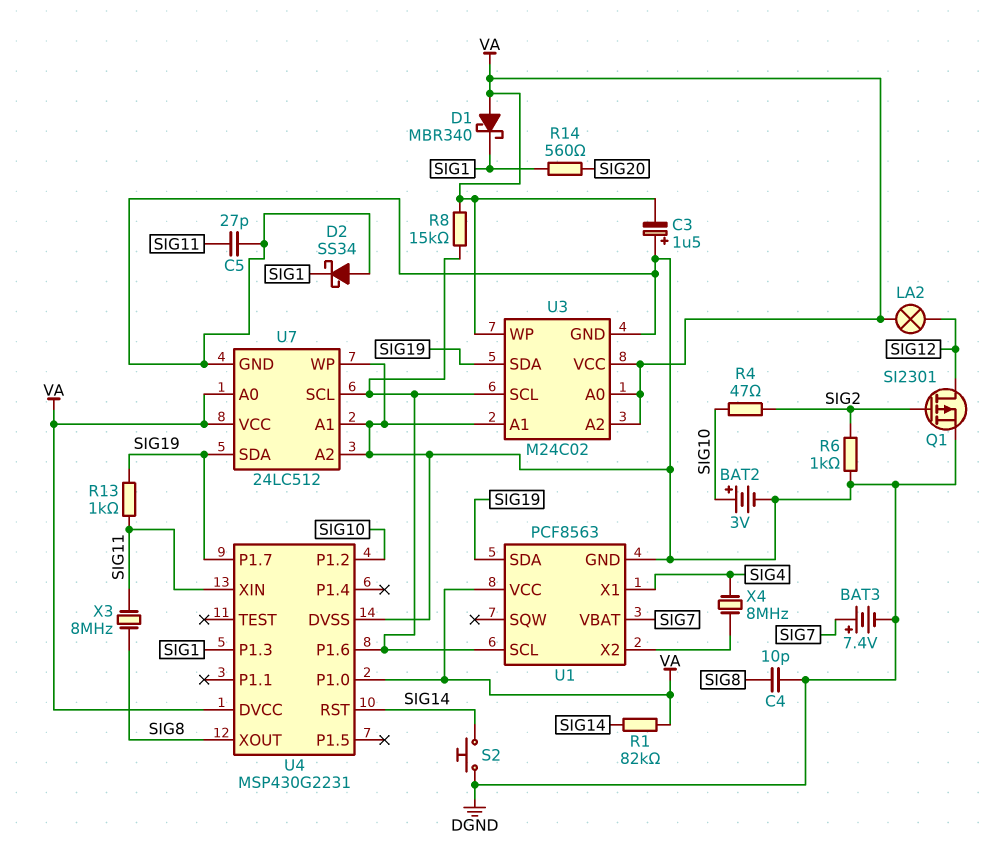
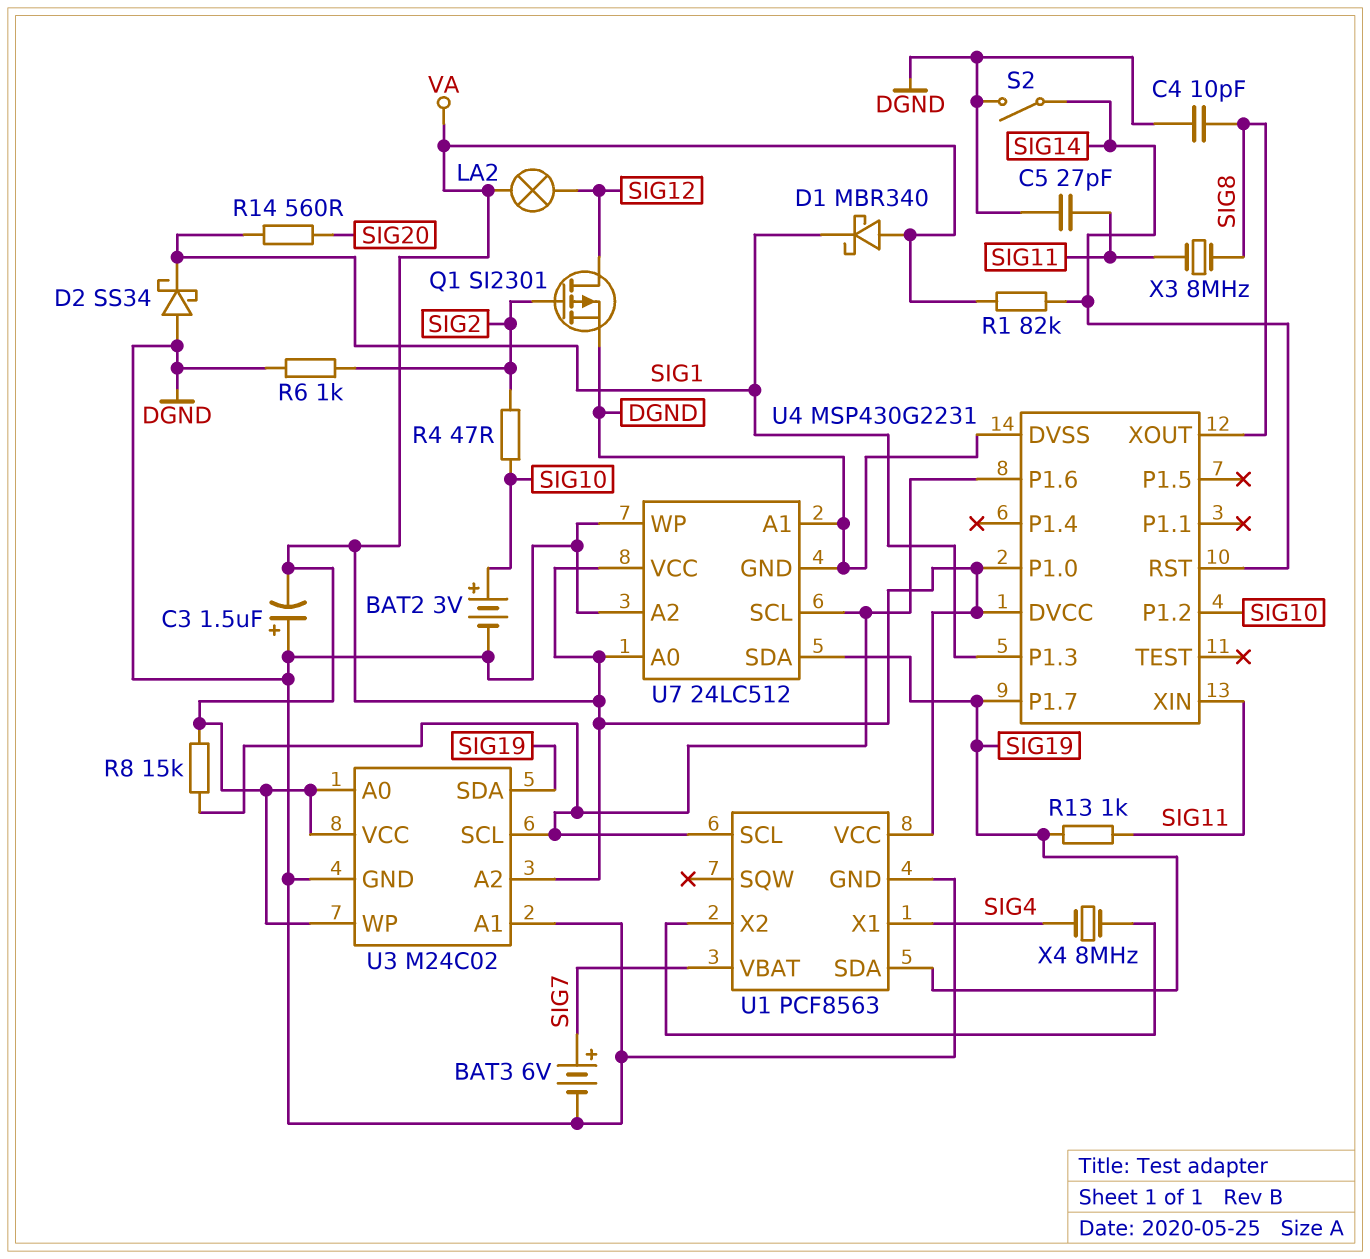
BAT3: 7.4V (plus SIG7, minus DGND) -> 6V (plus SIG7, minus DGND)
S2: button (DGND, SIG14) -> switch (DGND, SIG14)

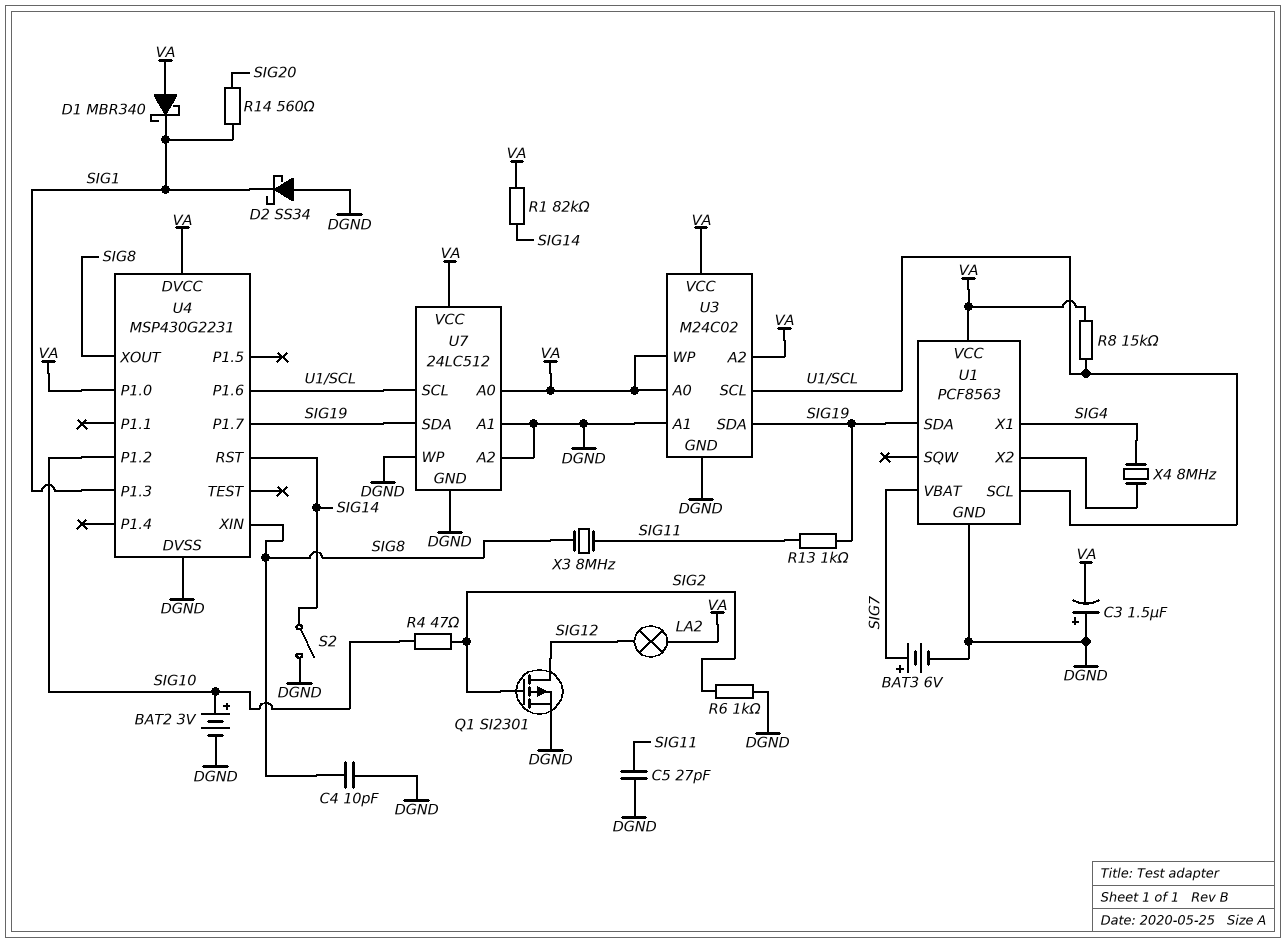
U4 pin XIN: SIG11 -> SIG8

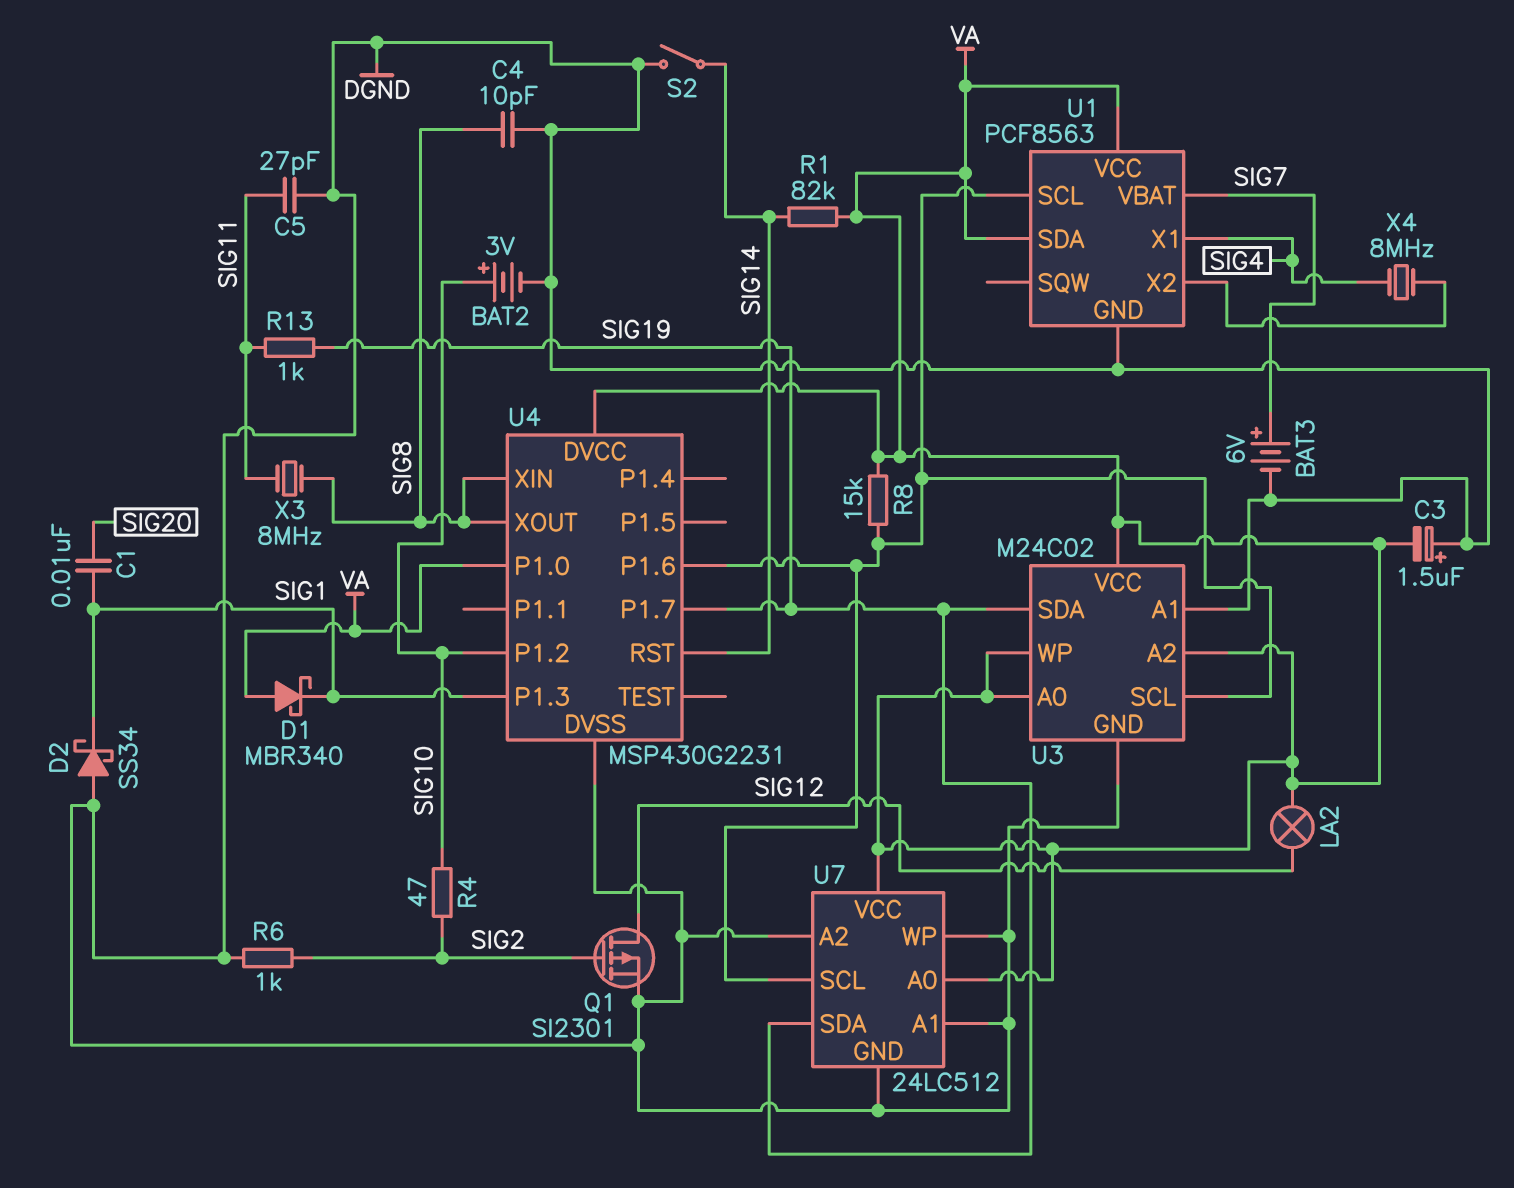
C1: none -> 10nF (SIG1, SIG20)
R14: 560 (SIG1, SIG20) -> none
U1 pin SDA: SIG19 -> VA

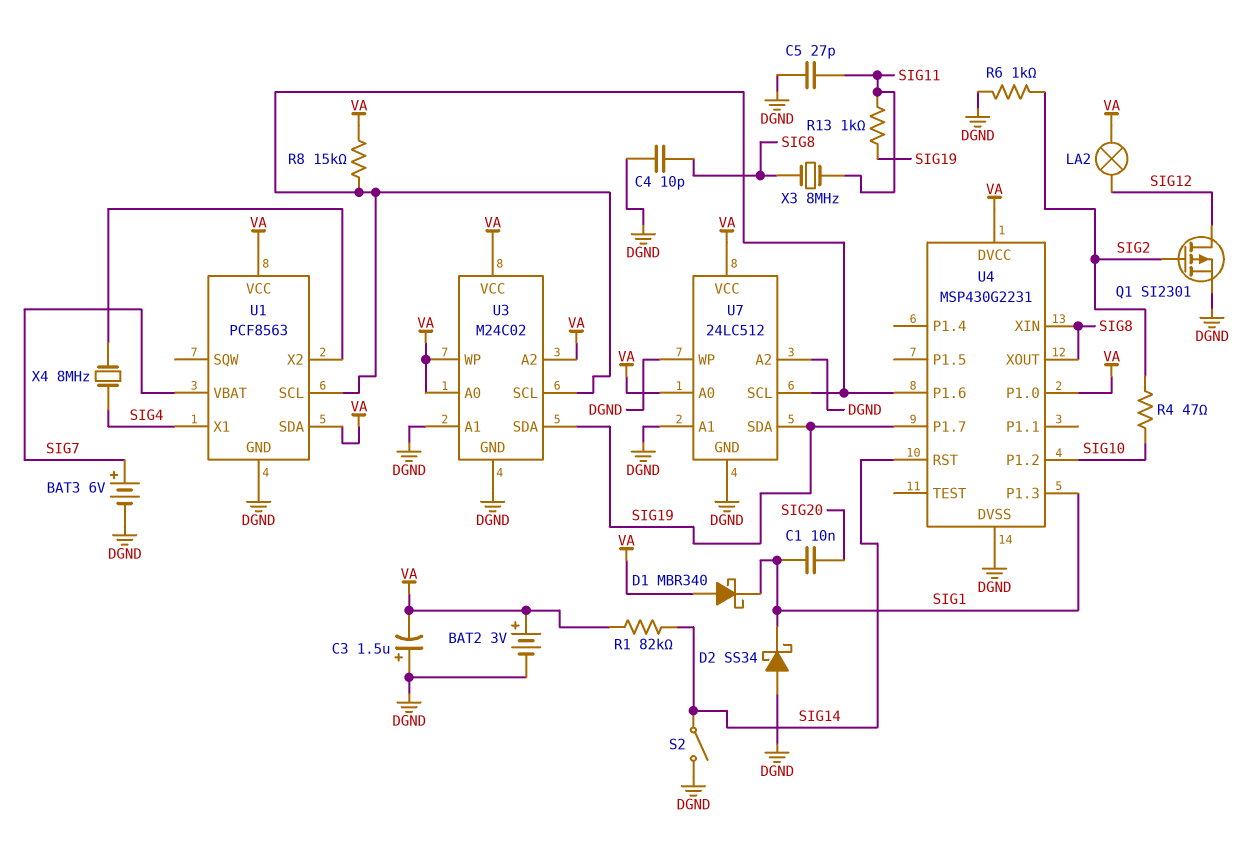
BAT2: 3V (plus SIG10, minus DGND) -> 3V (plus VA, minus DGND)

